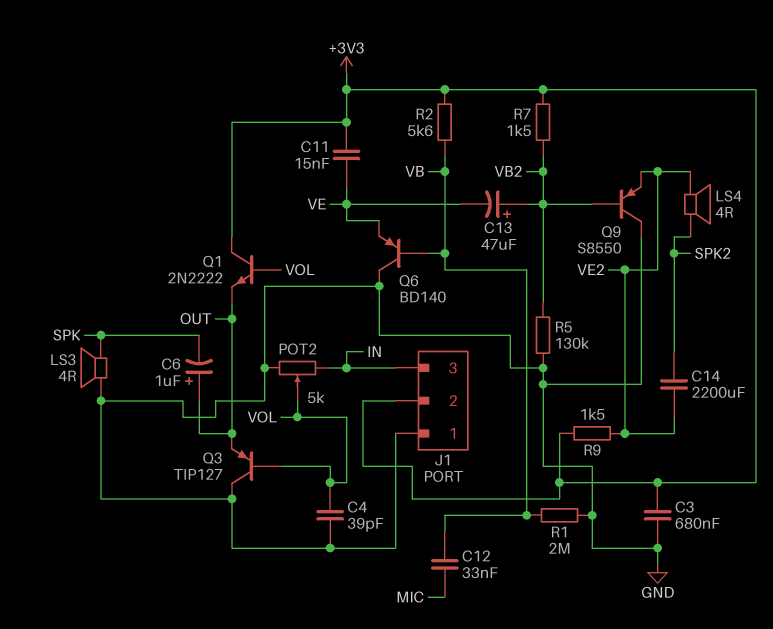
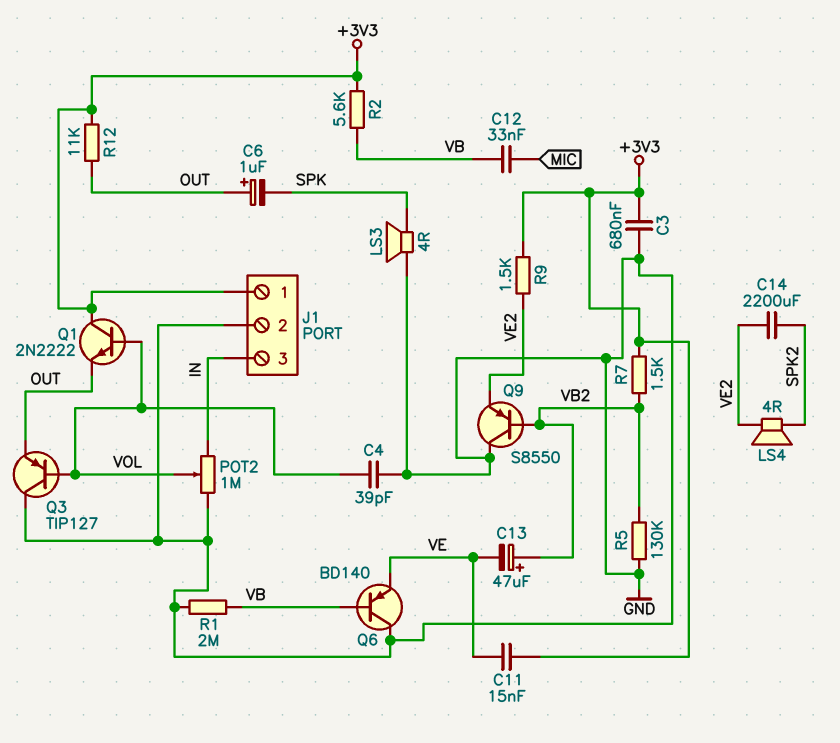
J1 pin 1: GND -> +3V3
J1 pin 2: +3V3 -> GND
POT2: 5k (GND, IN, wiper VOL) -> 1M (GND, IN, wiper VOL)
R12: none -> 11k (+3V3, OUT)

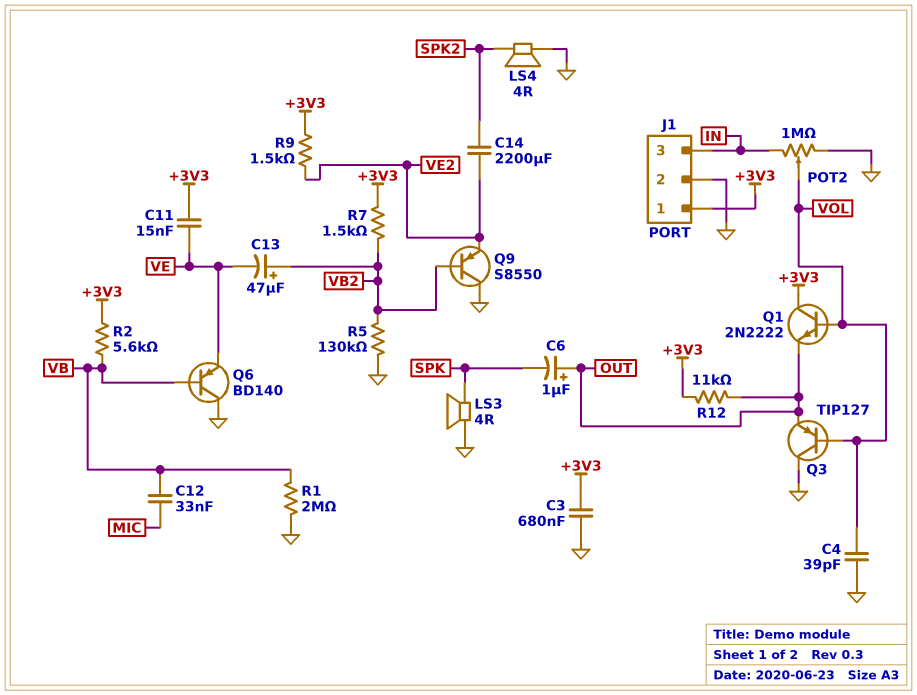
LS4: speaker 4R (SPK2, VE2) -> speaker 4R (GND, SPK2)

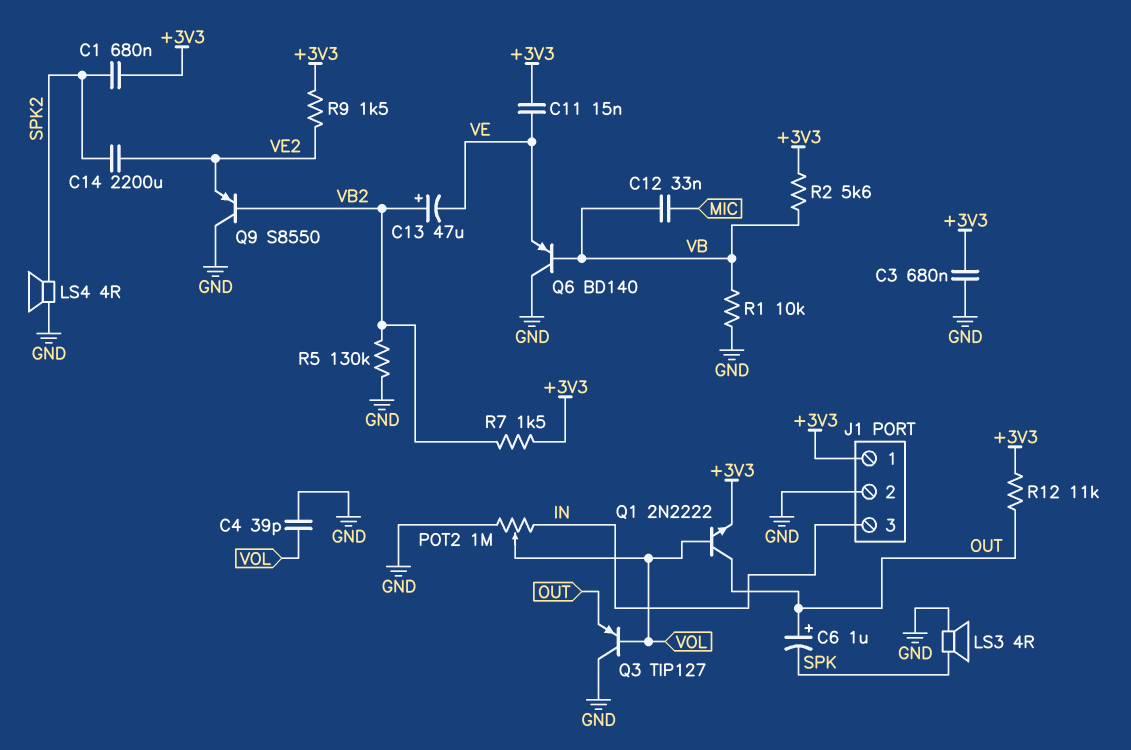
C1: none -> 680nF (+3V3, SPK2)
Q1: NPN 2N2222 (B VOL, C +3V3, E OUT) -> NPN 2N2222 (B VOL, C OUT, E +3V3)
R1: 2M (GND, VB) -> 10k (GND, VB)

